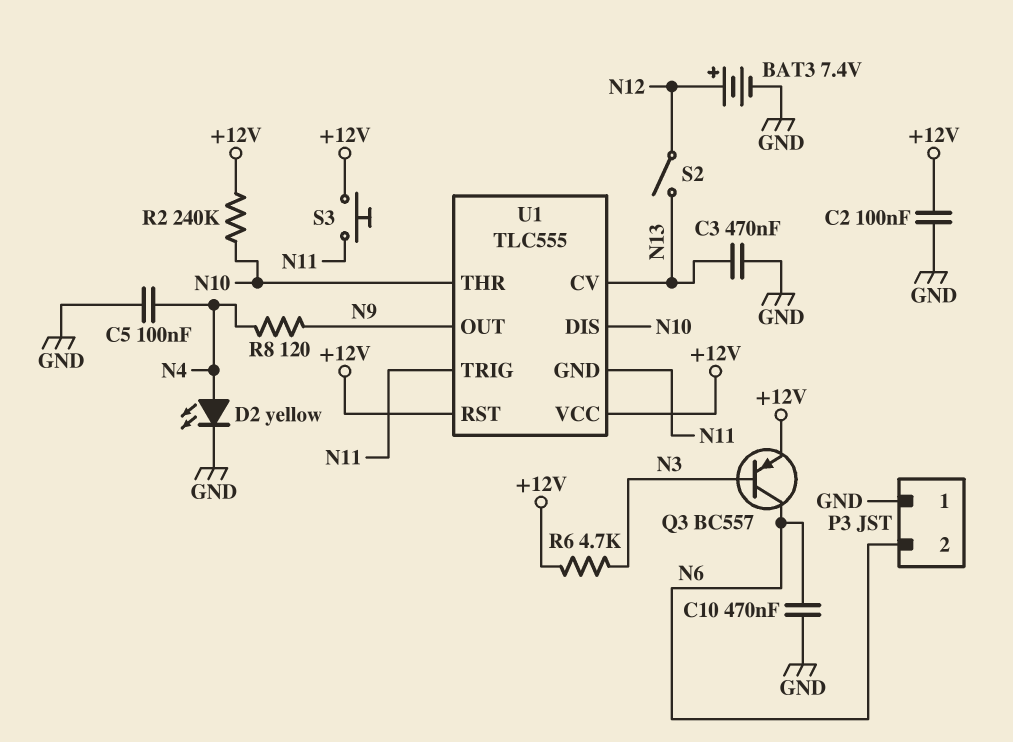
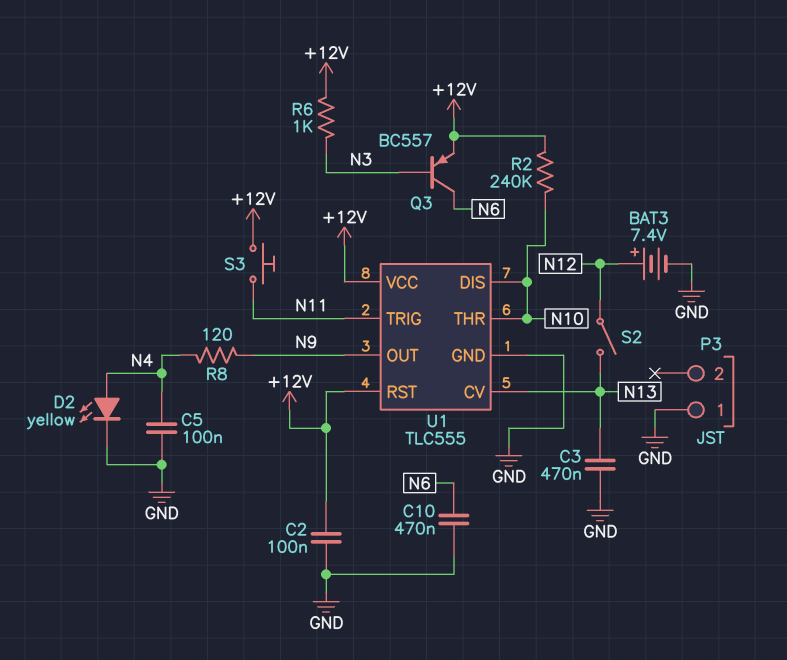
P3 pin 2: N6 -> none
R6: 4.7k (+12V, N3) -> 1k (+12V, N3)
U1 pin GND: N11 -> GND

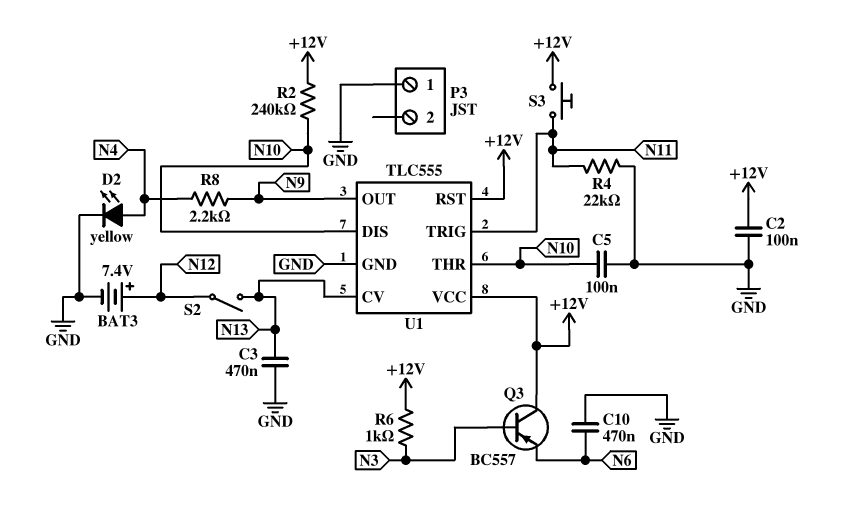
C5: 100nF (GND, N4) -> 100nF (GND, N10)
Q3: PNP BC557 (B N3, C N6, E +12V) -> PNP BC557 (B N3, C +12V, E N6)
R4: none -> 22k (GND, N11)
R8: 120 (N4, N9) -> 2.2k (N4, N9)

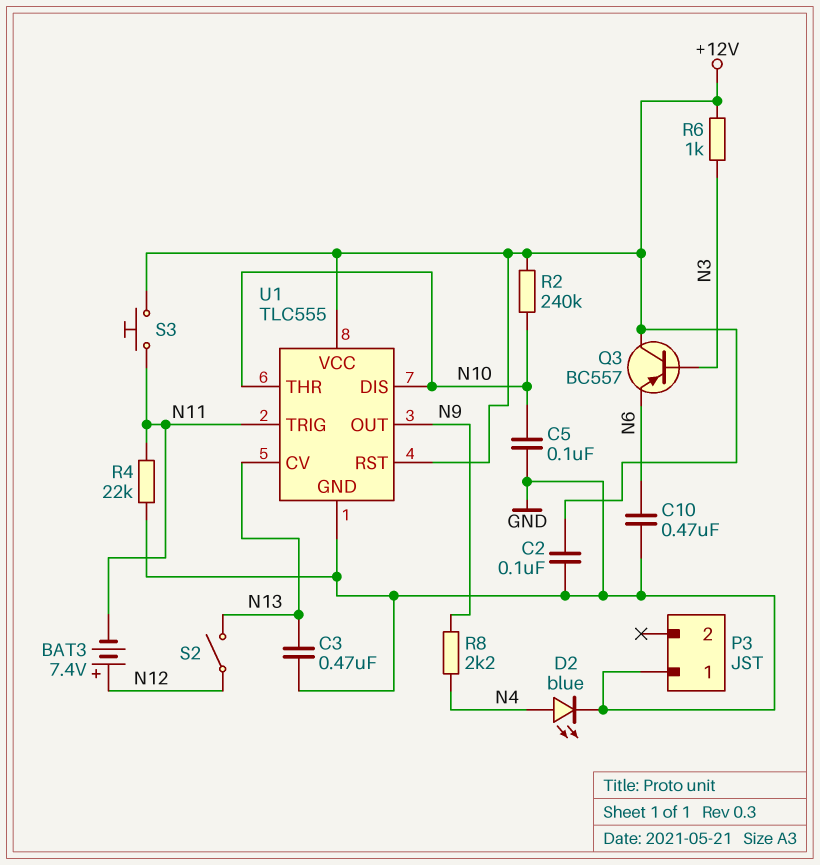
BAT3: 7.4V (plus N12, minus GND) -> 7.4V (plus N12, minus N11)
D2: LED yellow (A N4, K GND) -> LED blue (A N4, K GND)

